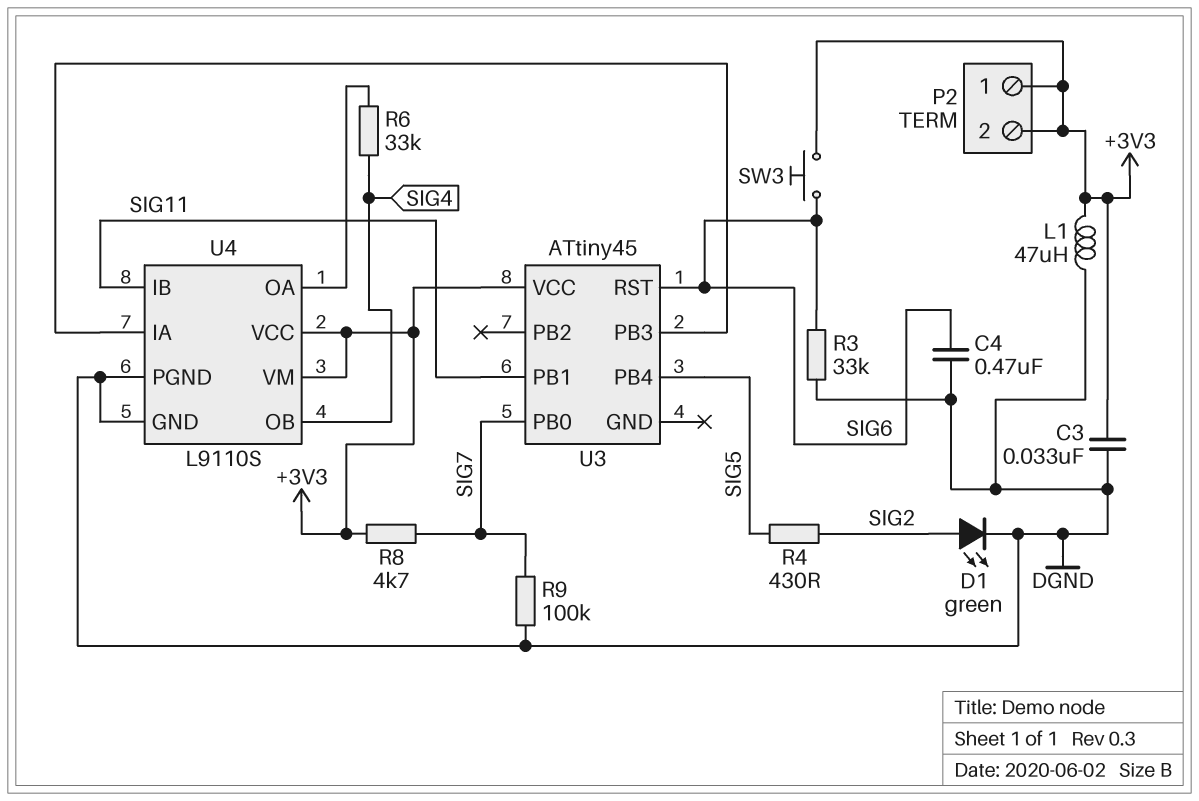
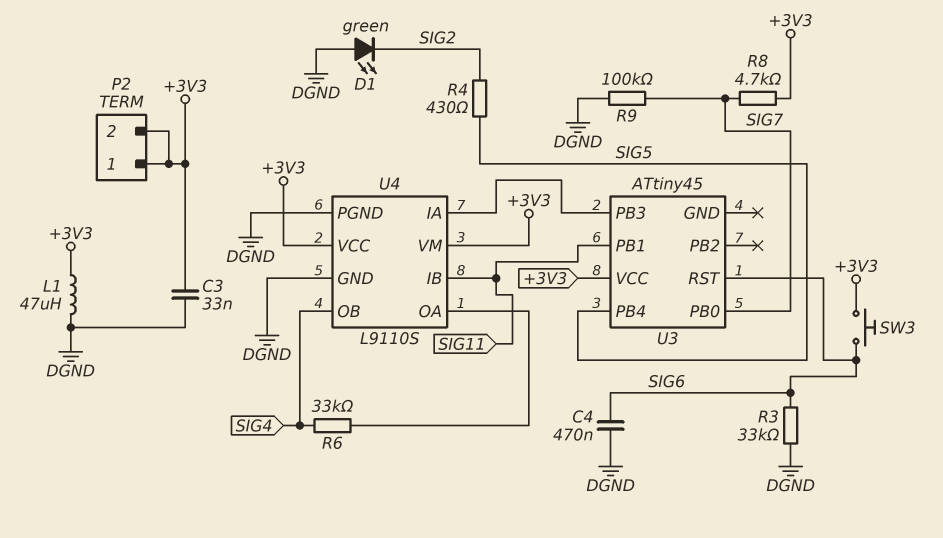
D1: LED green (A SIG2, K DGND) -> LED green (A DGND, K SIG2)

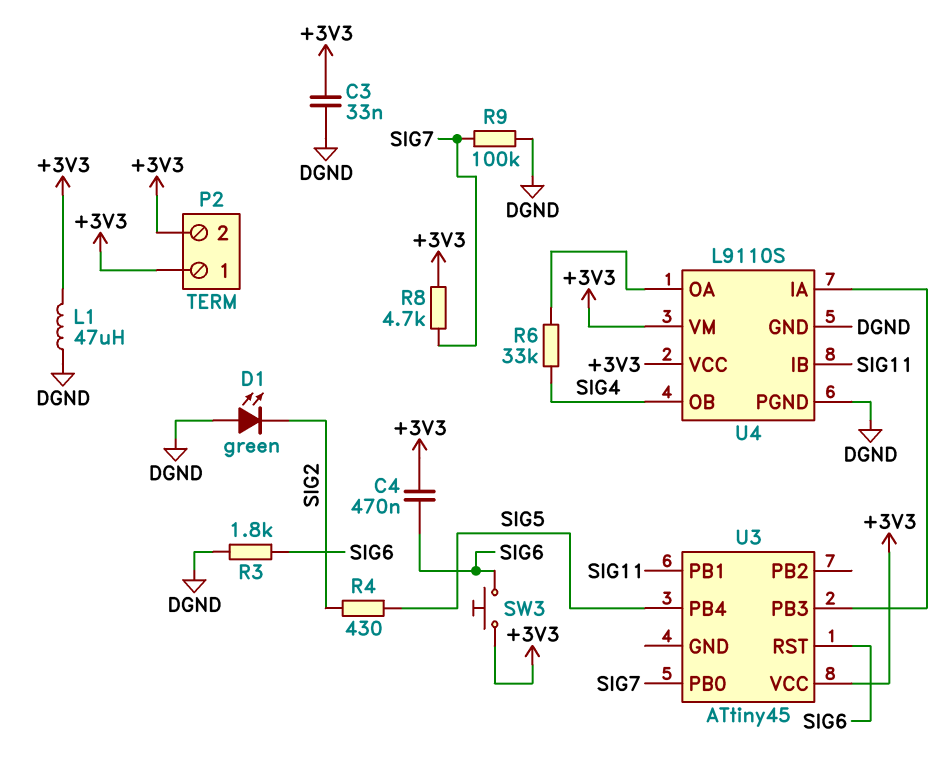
C4: 470nF (DGND, SIG6) -> 470nF (+3V3, SIG6)
R3: 33k (DGND, SIG6) -> 1.8k (DGND, SIG6)

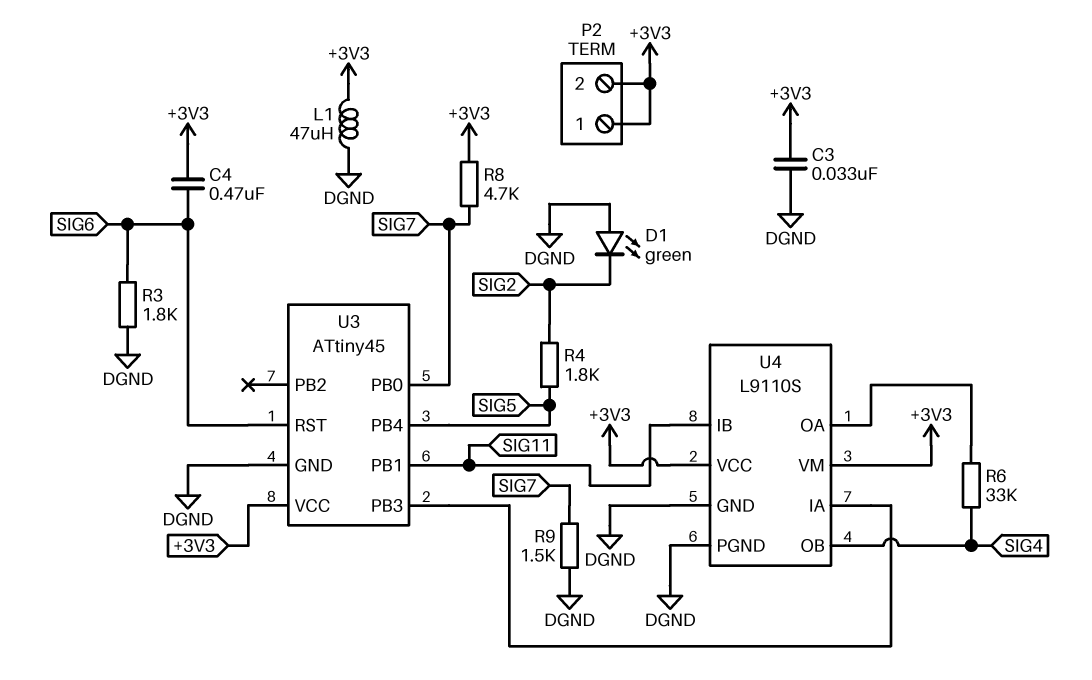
R4: 430 (SIG2, SIG5) -> 1.8k (SIG2, SIG5)
R9: 100k (DGND, SIG7) -> 1.5k (DGND, SIG7)
SW3: button (+3V3, SIG6) -> none
U3 pin GND: none -> DGND

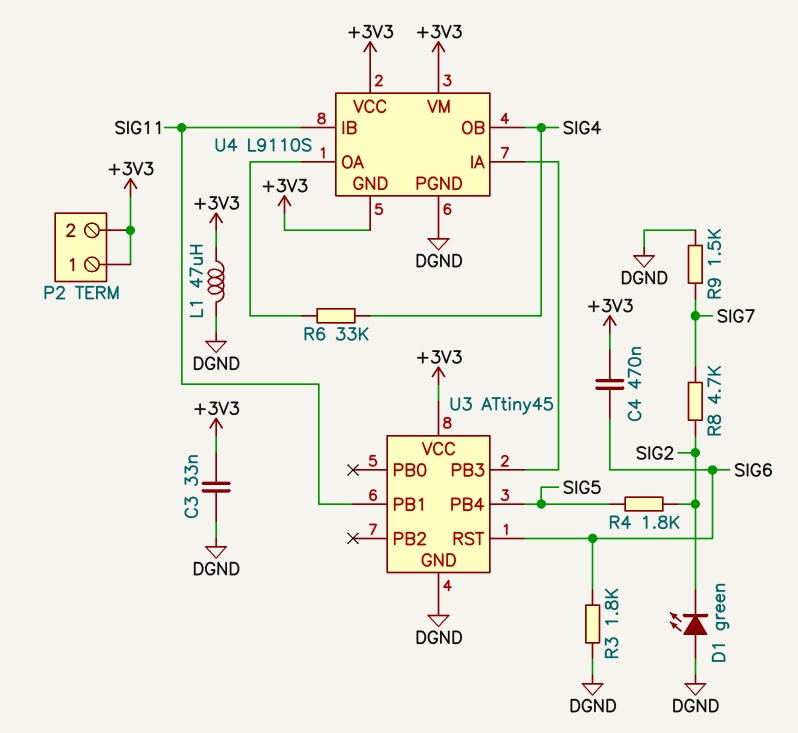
R8: 4.7k (+3V3, SIG7) -> 4.7k (SIG2, SIG7)
U3 pin PB0: SIG7 -> none
U4 pin GND: DGND -> +3V3

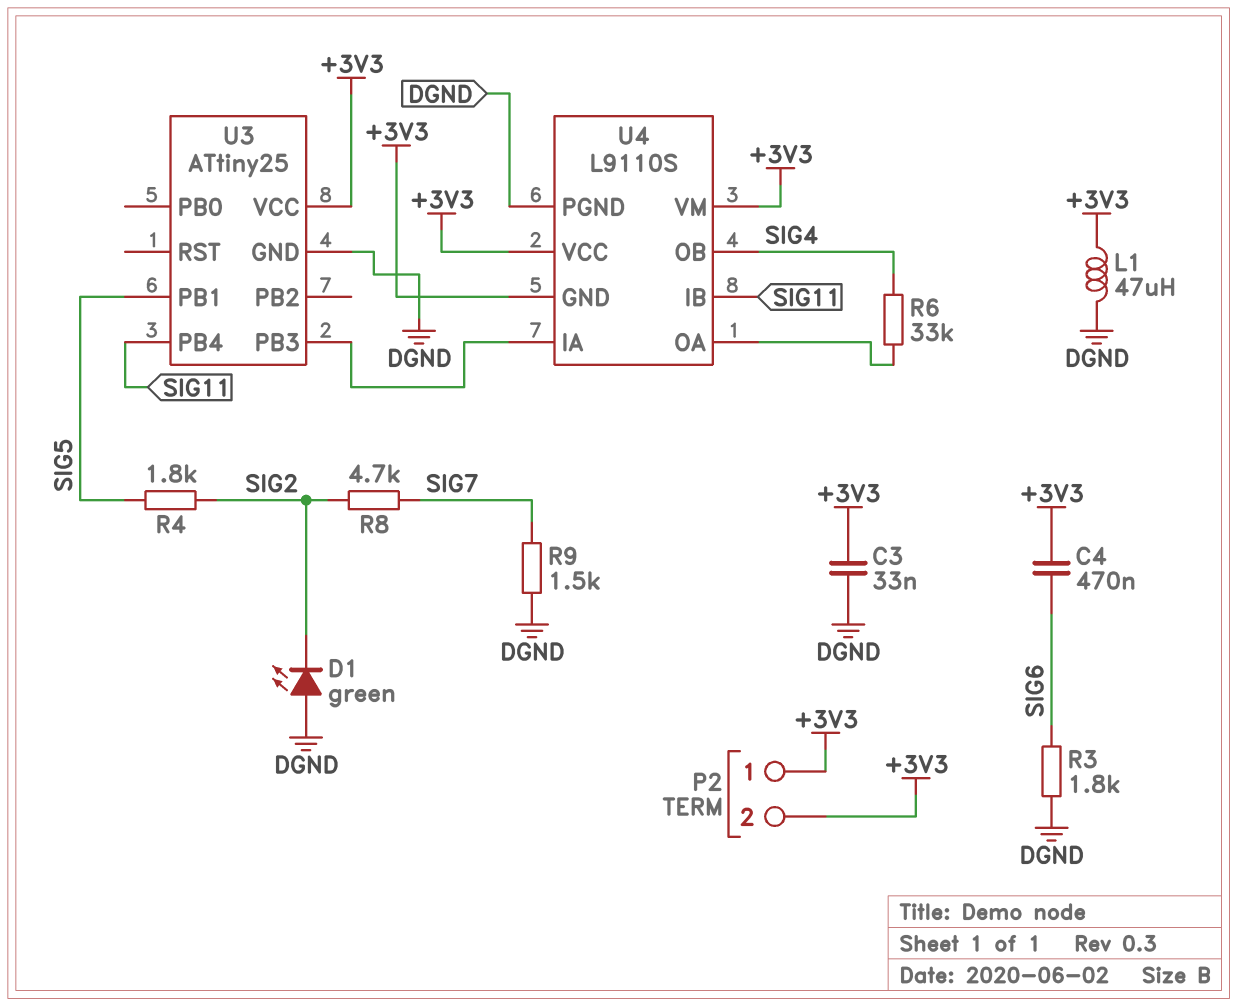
U3: ATtiny45 -> ATtiny25
U3 pin PB1: SIG11 -> SIG5
U3 pin PB4: SIG5 -> SIG11
U3 pin RST: SIG6 -> none

